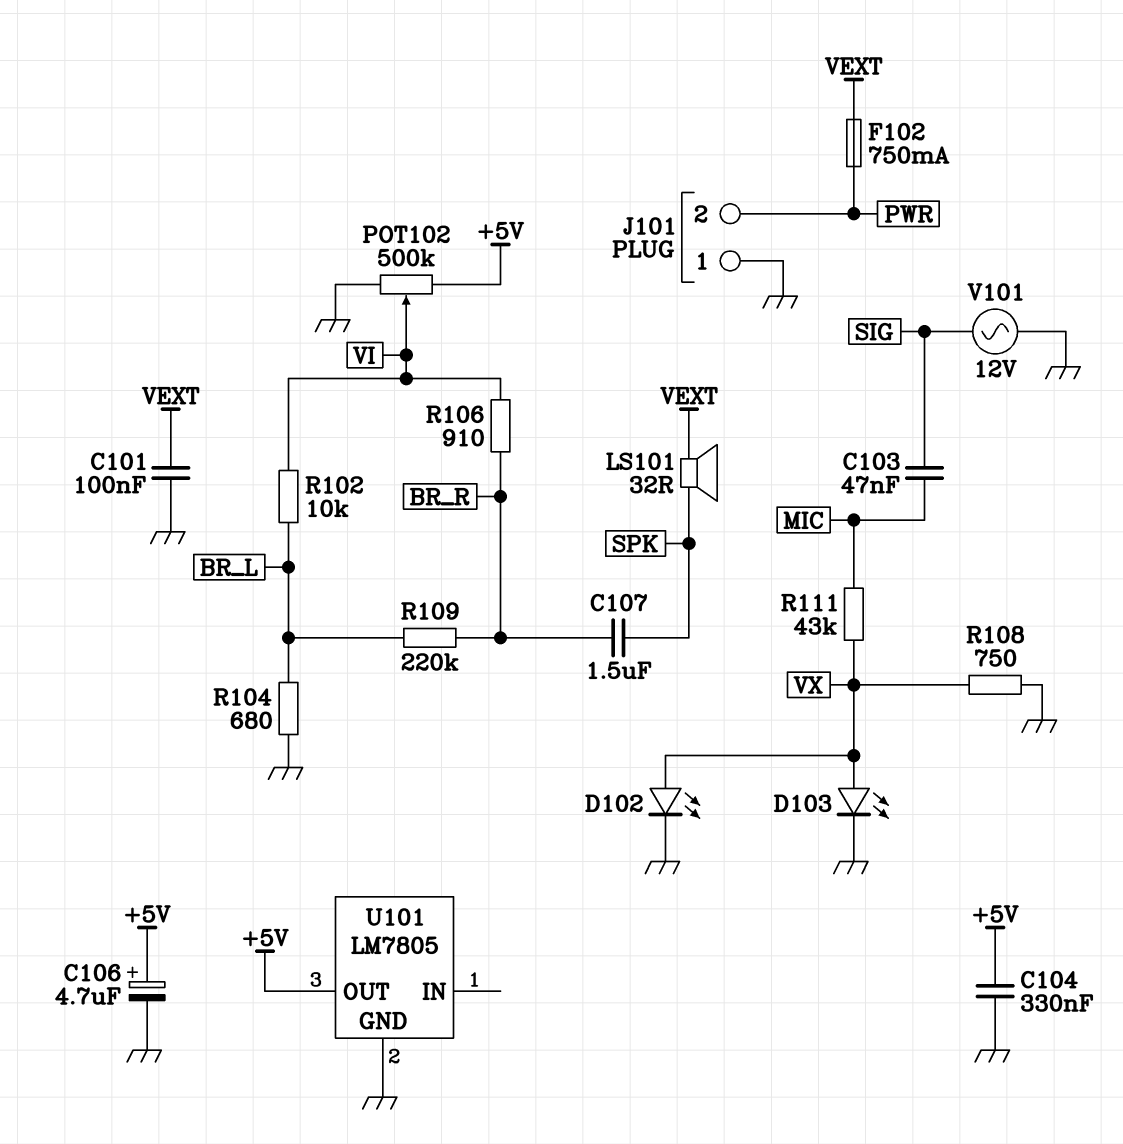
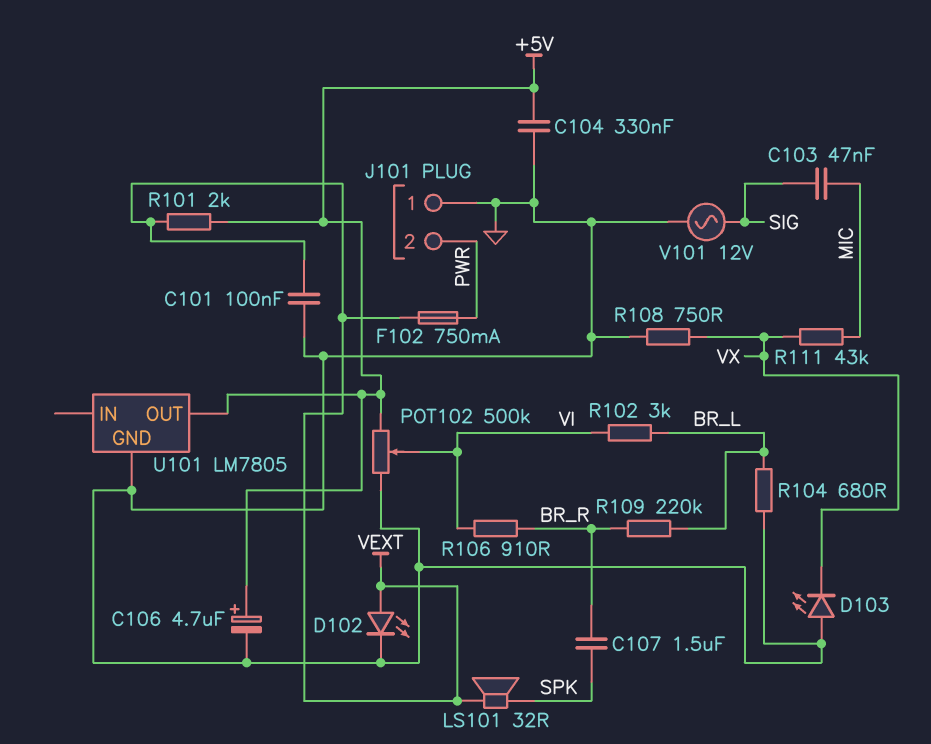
D102: LED (A VX, K GND) -> LED (A VEXT, K GND)
D103: LED (A VX, K GND) -> LED (A GND, K VX)
R101: none -> 2k (+5V, VEXT)
R102: 10k (BR_L, VI) -> 3k (BR_L, VI)

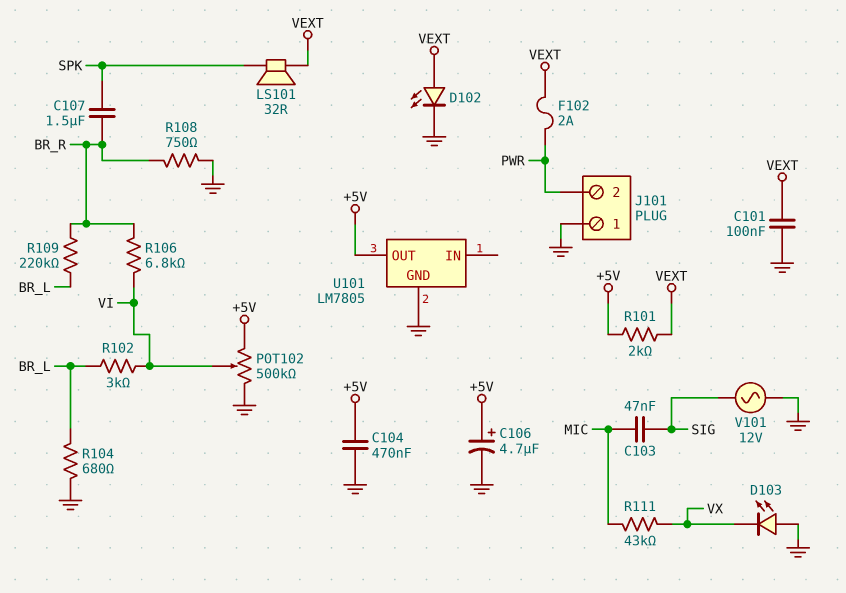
C104: 330nF (+5V, GND) -> 470nF (+5V, GND)
F102: 750mA (PWR, VEXT) -> 2A (PWR, VEXT)
R106: 910 (BR_R, VI) -> 6.8k (BR_R, VI)
R108: 750 (GND, VX) -> 750 (BR_R, GND)

